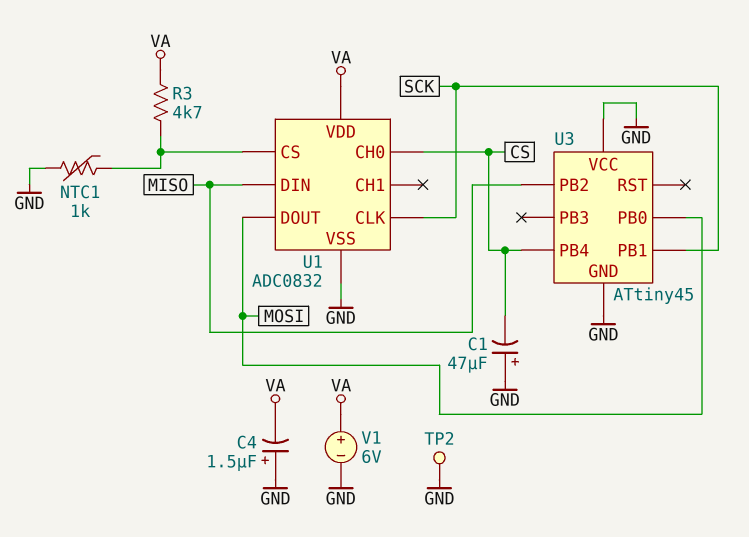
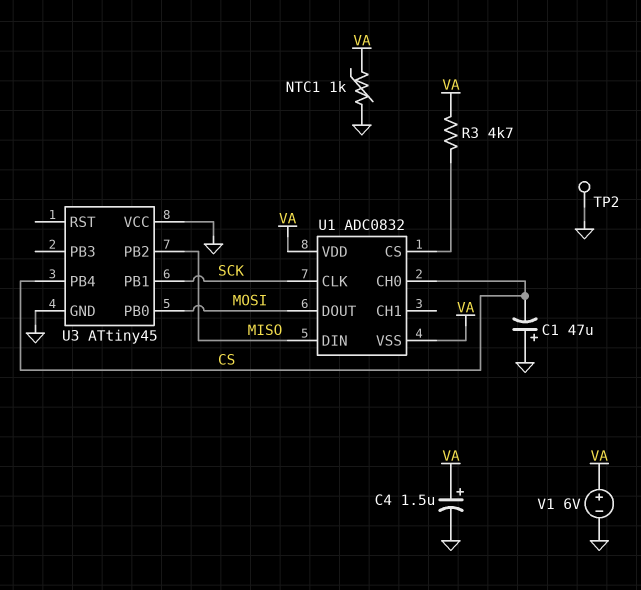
C4: 1.5uF (plus GND, minus VA) -> 1.5uF (plus VA, minus GND)
NTC1: 1k (GND, U1/CS) -> 1k (GND, VA)
U1 pin VSS: GND -> VA

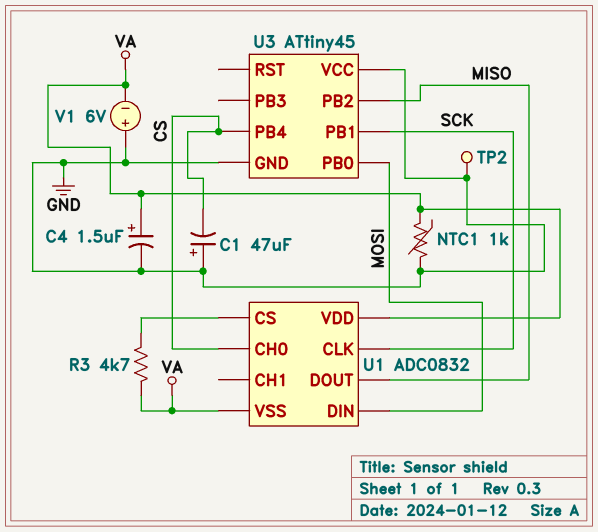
U1 pin DIN: MISO -> MOSI
U1 pin DOUT: MOSI -> MISO
V1: 6V (plus VA, minus GND) -> 6V (plus GND, minus VA)

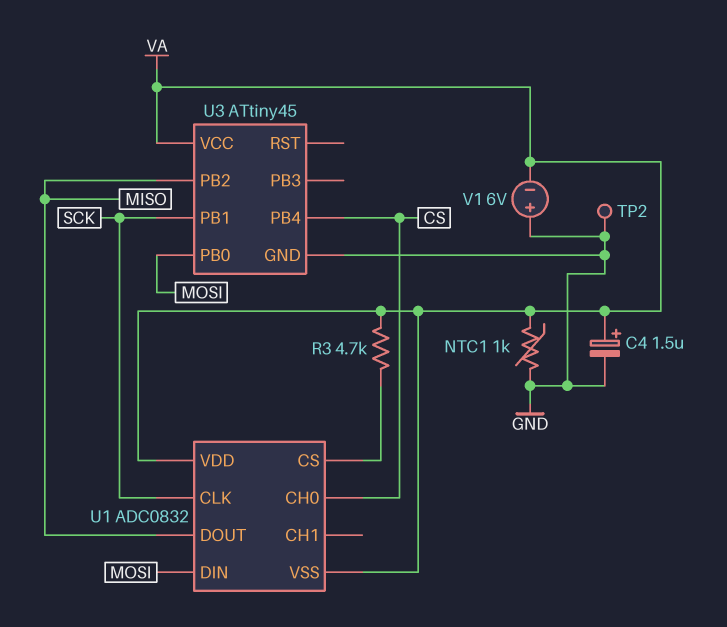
C1: 47uF (plus GND, minus CS) -> none
U3 pin VCC: GND -> VA

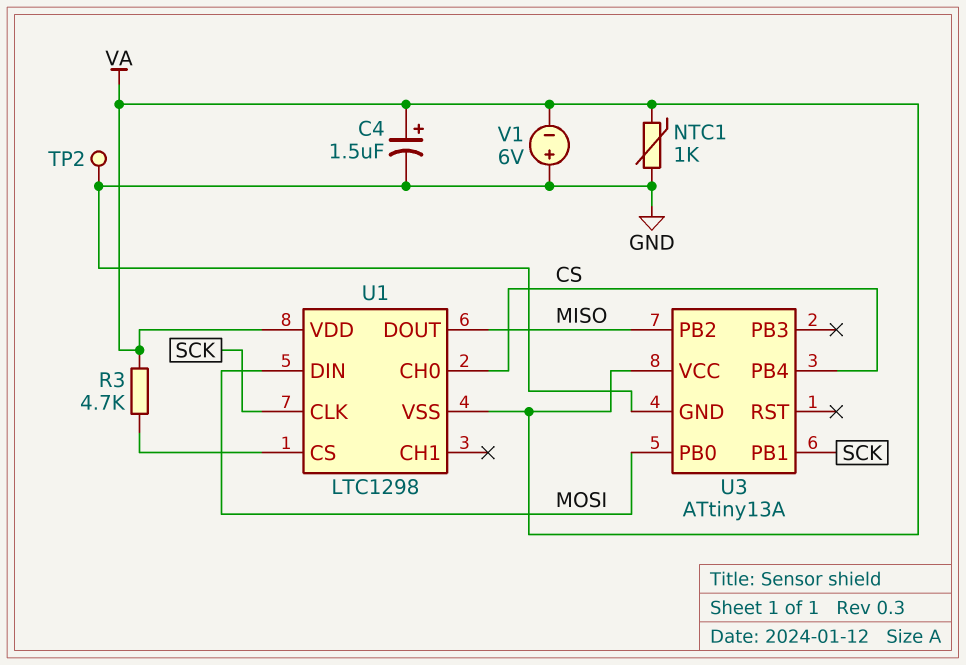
U1: ADC0832 -> LTC1298
U3: ATtiny45 -> ATtiny13A

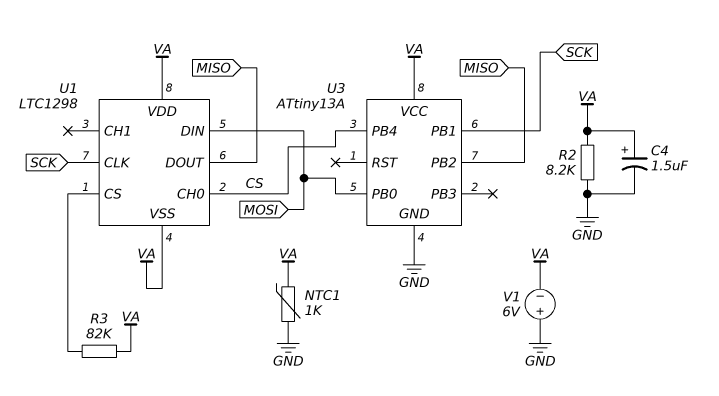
R2: none -> 8.2k (GND, VA)
R3: 4.7k (U1/CS, VA) -> 82k (U1/CS, VA)
TP2: test point (GND) -> none

